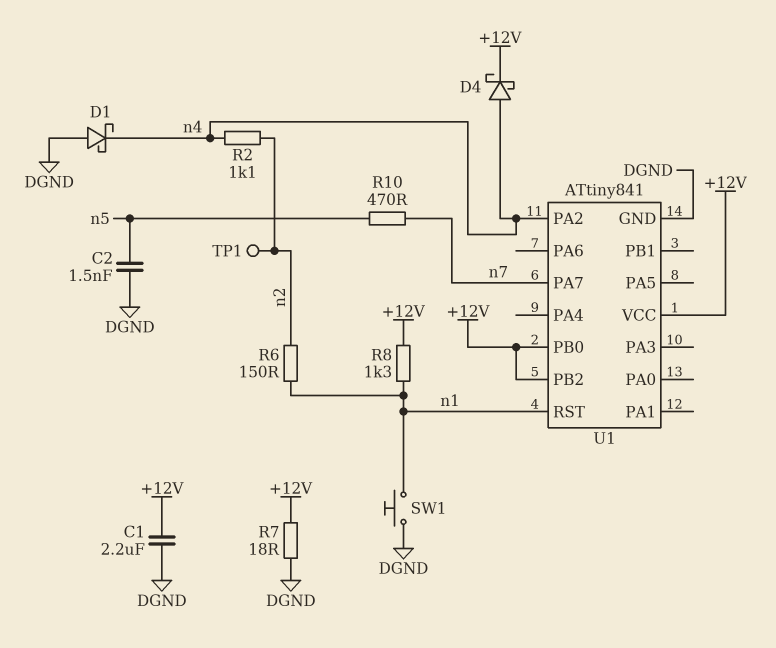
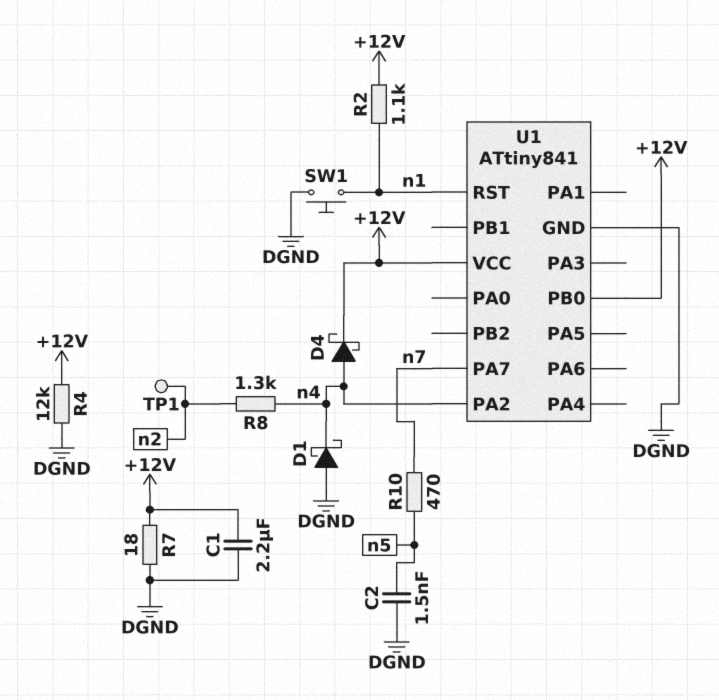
R2: 1.1k (n2, n4) -> 1.1k (+12V, n1)
R4: none -> 12k (+12V, DGND)
R6: 150 (n1, n2) -> none
R8: 1.3k (+12V, n1) -> 1.3k (n2, n4)
U1 pin PB2: +12V -> none

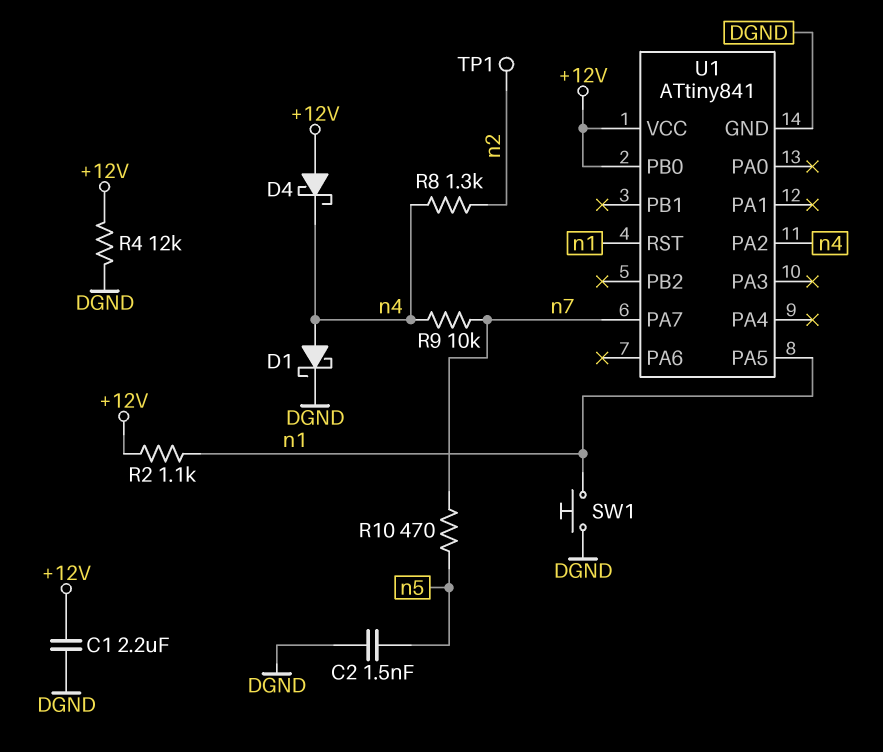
D1: schottky (A DGND, K n4) -> schottky (A n4, K DGND)
D4: schottky (A n4, K +12V) -> schottky (A +12V, K n4)
R7: 18 (+12V, DGND) -> none
R9: none -> 10k (n4, n7)
U1 pin PA5: none -> n1

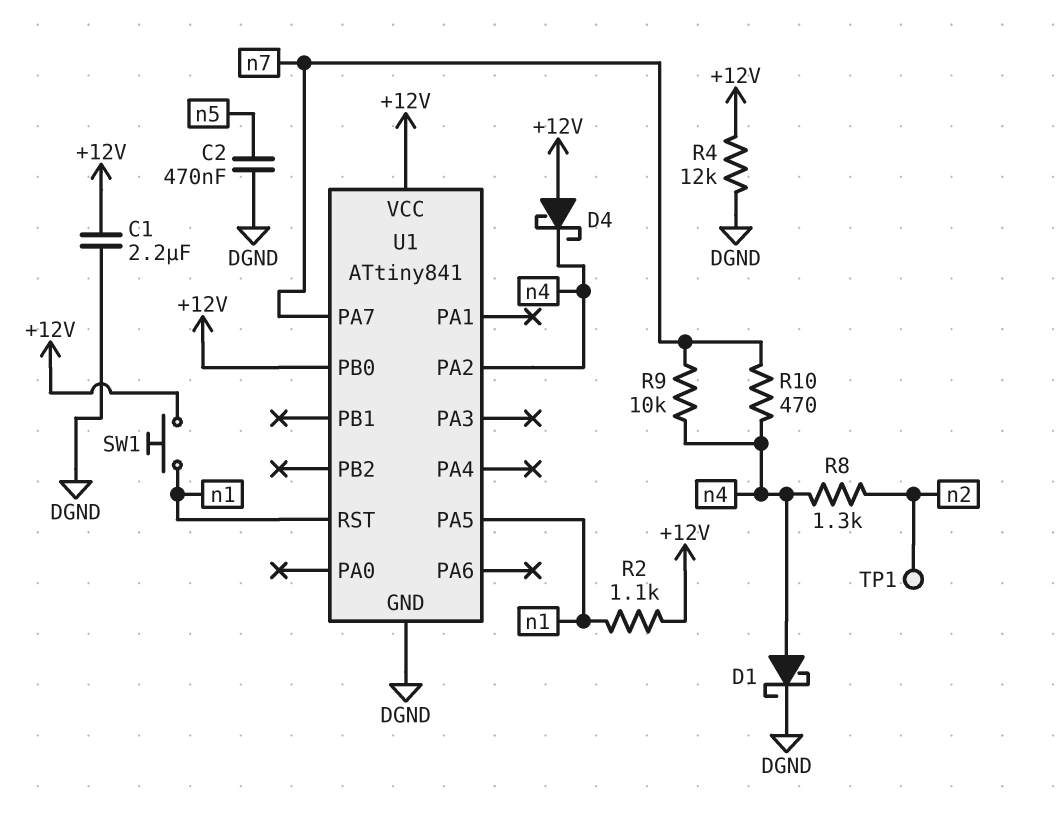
C2: 1.5nF (DGND, n5) -> 470nF (DGND, n5)
R10: 470 (n5, n7) -> 470 (n4, n7)
SW1: button (DGND, n1) -> button (+12V, n1)

